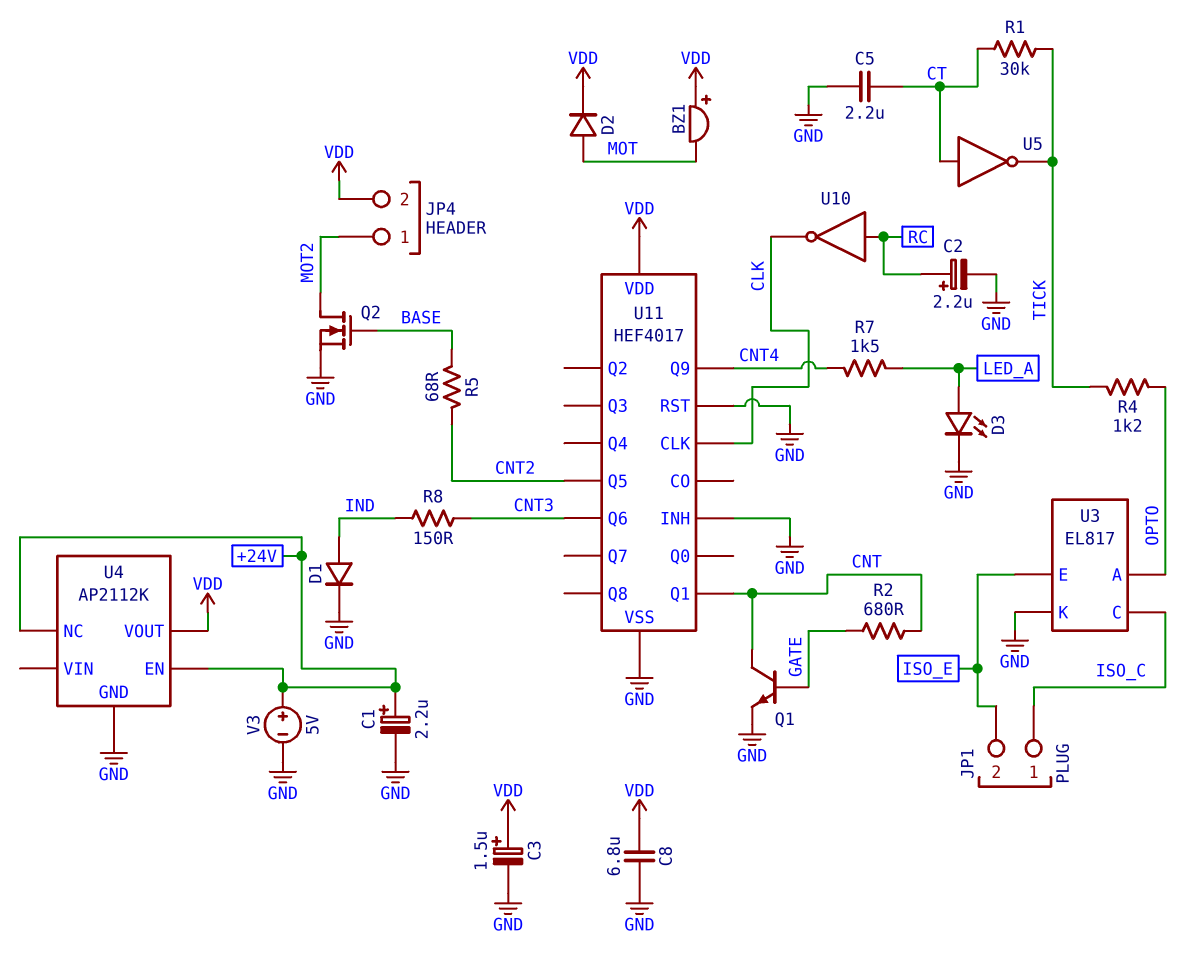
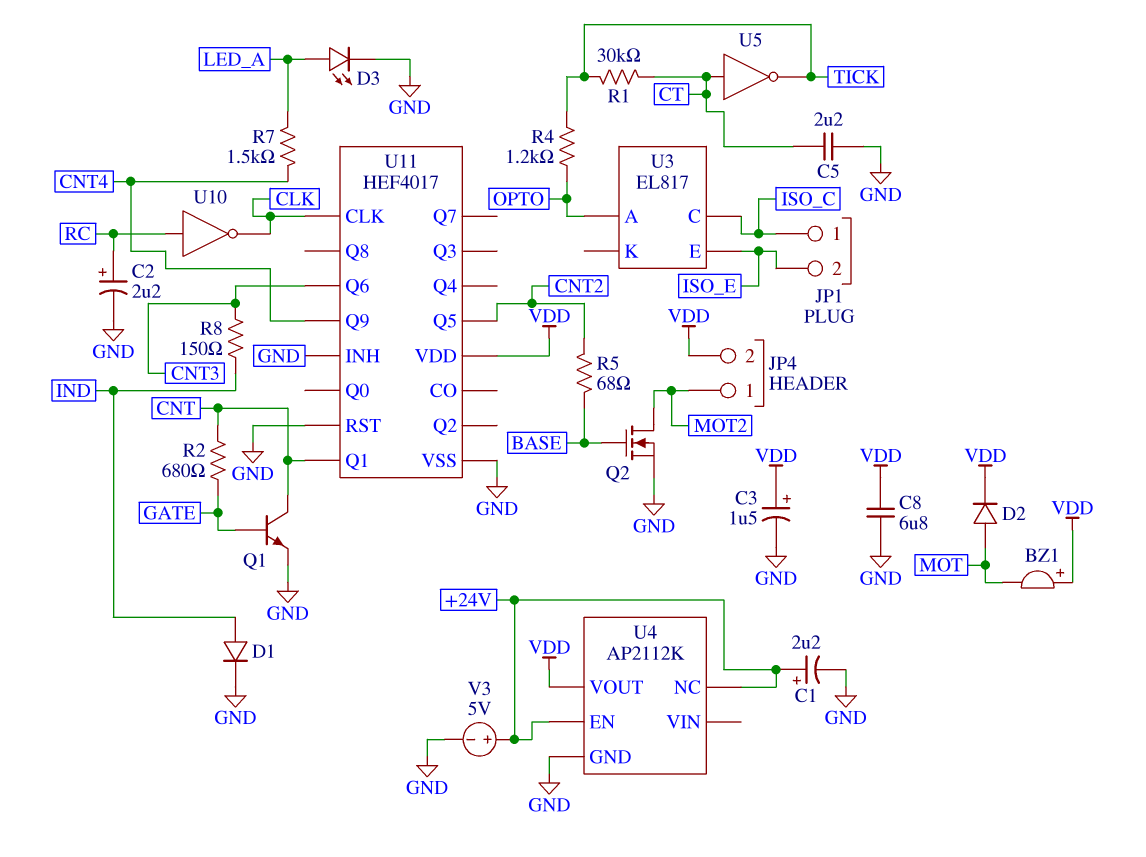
U3 pin K: GND -> none

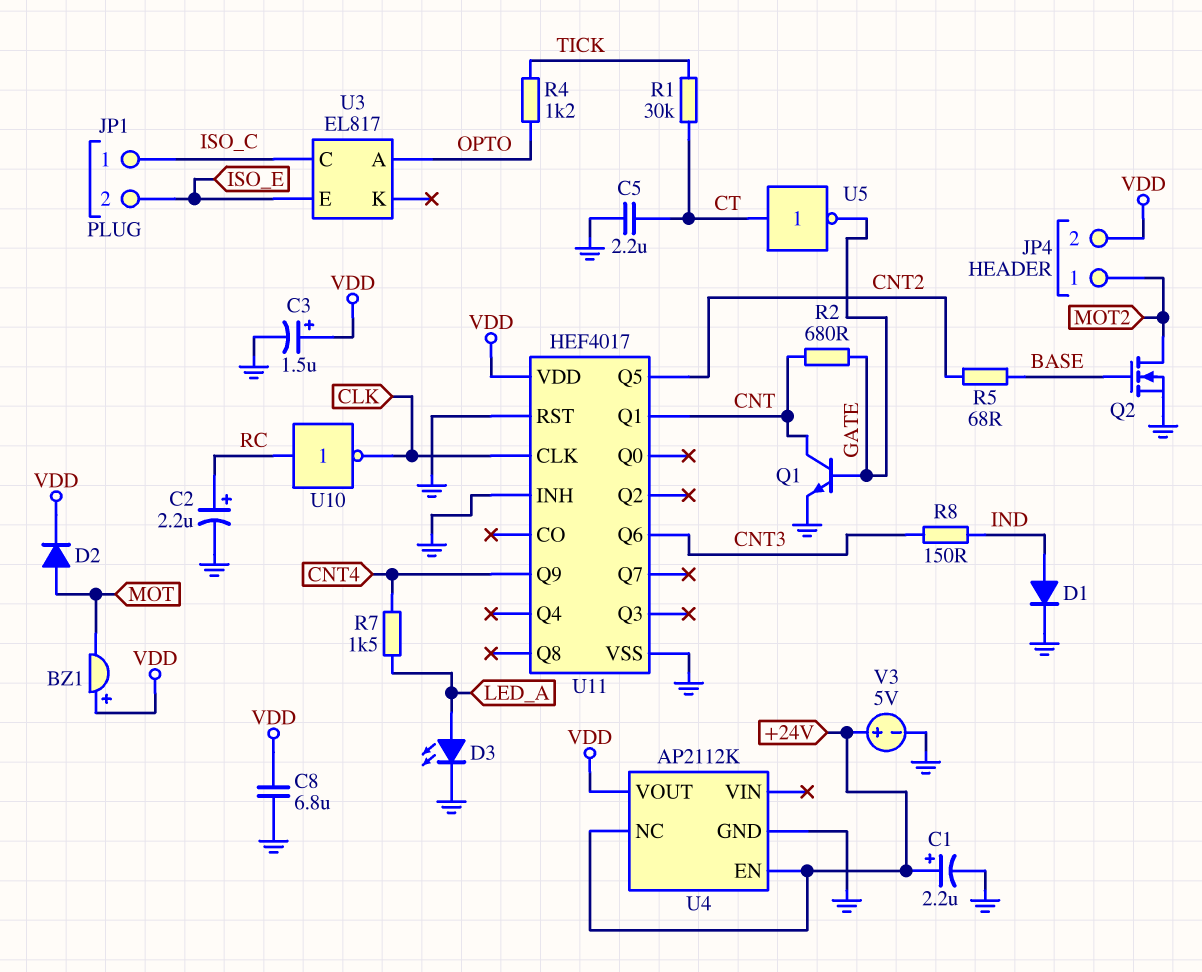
U5: NOT (in CT, out TICK) -> NOT (in CT, out GATE)

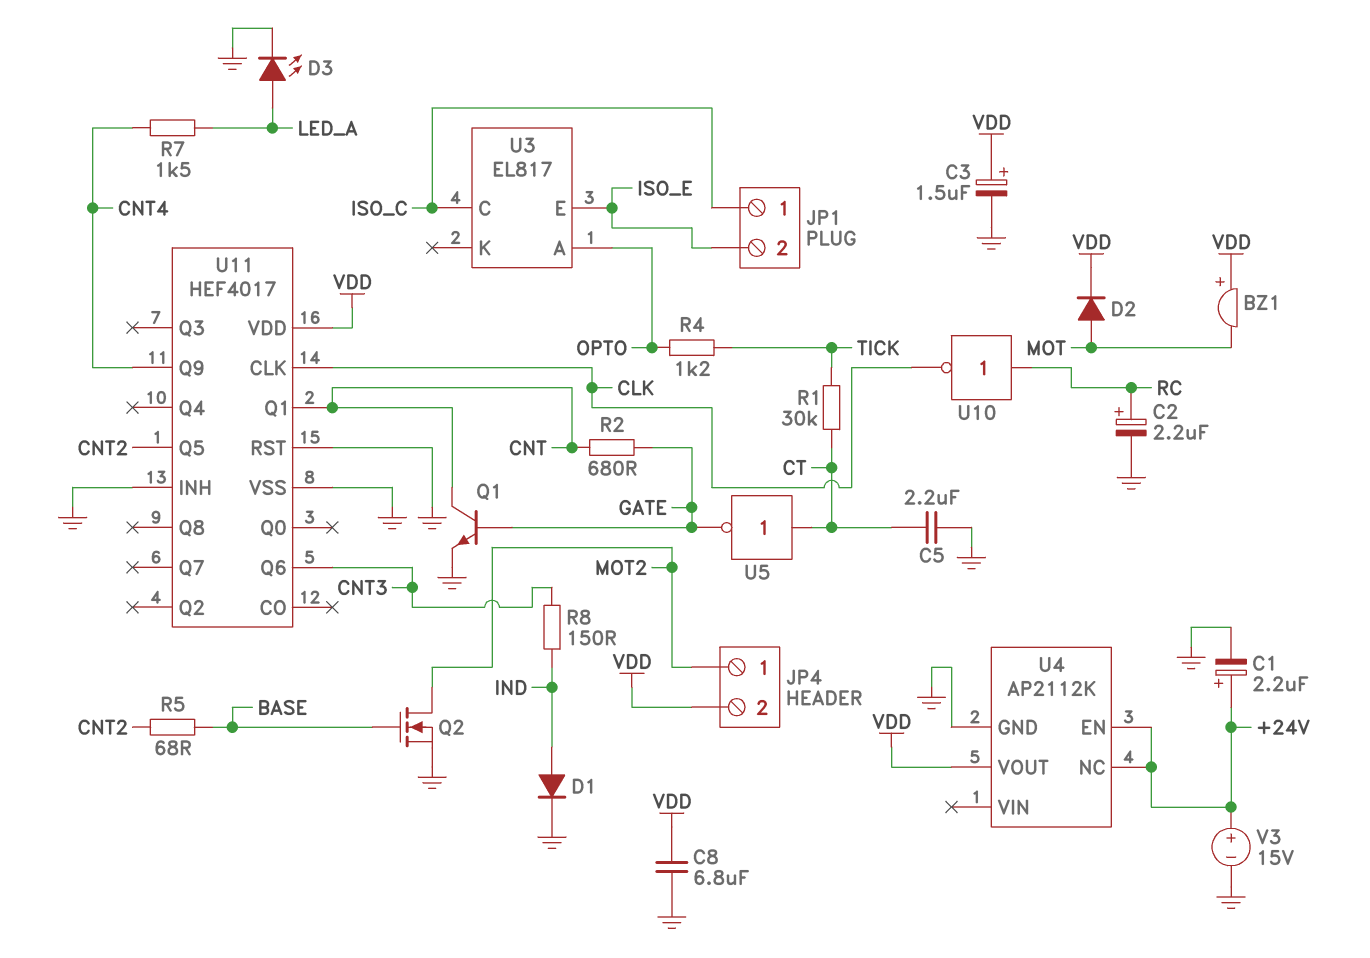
V3: 5V (plus +24V, minus GND) -> 15V (plus +24V, minus GND)

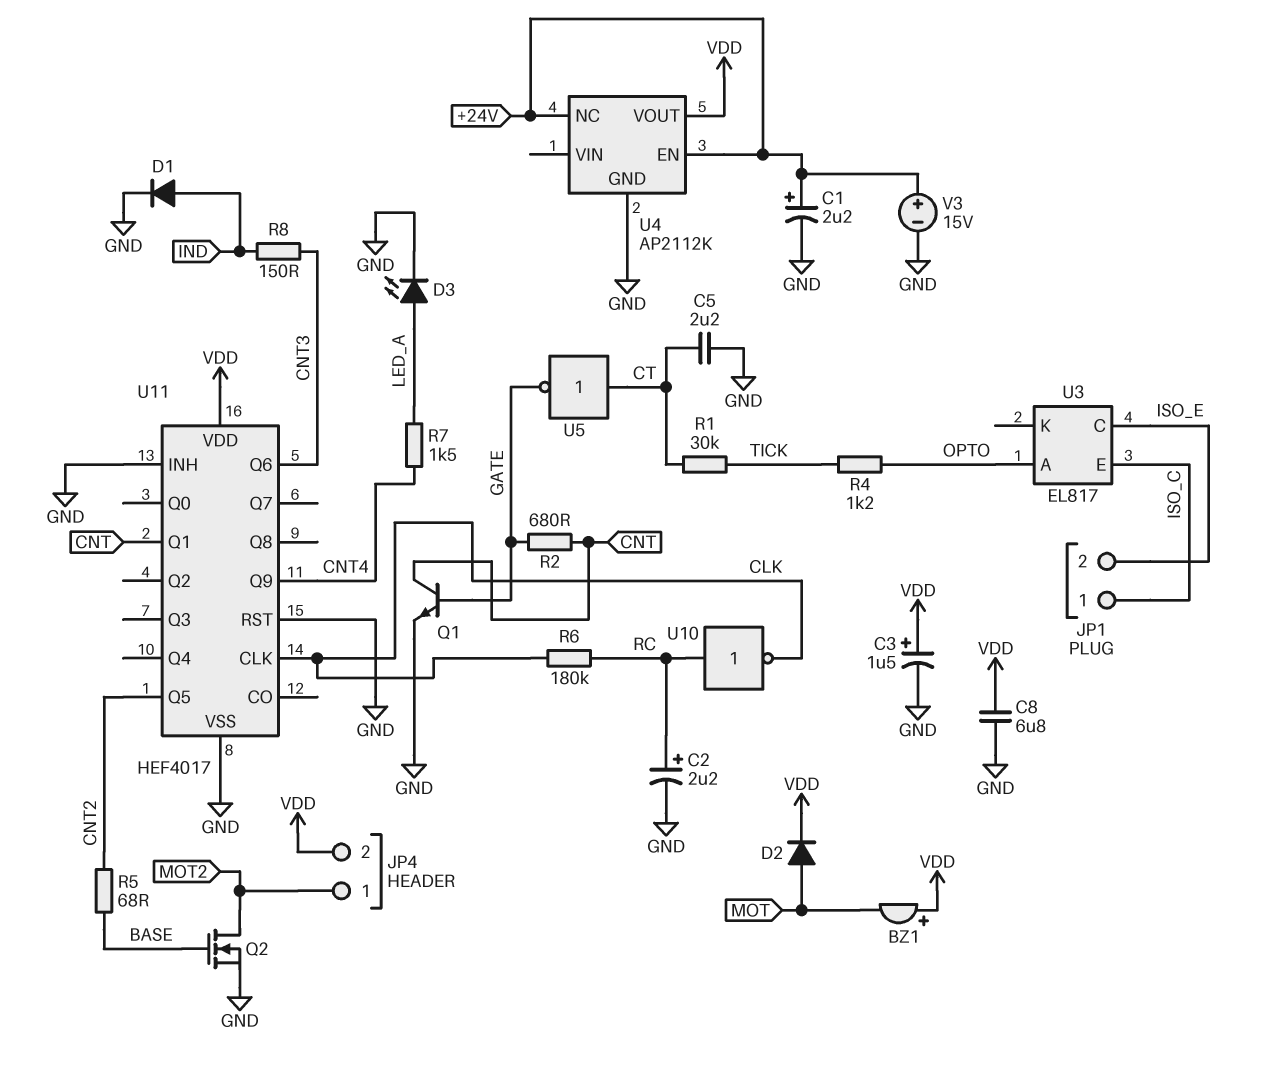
R6: none -> 180k (CLK, RC)
U3 pin C: ISO_C -> ISO_E
U3 pin E: ISO_E -> ISO_C

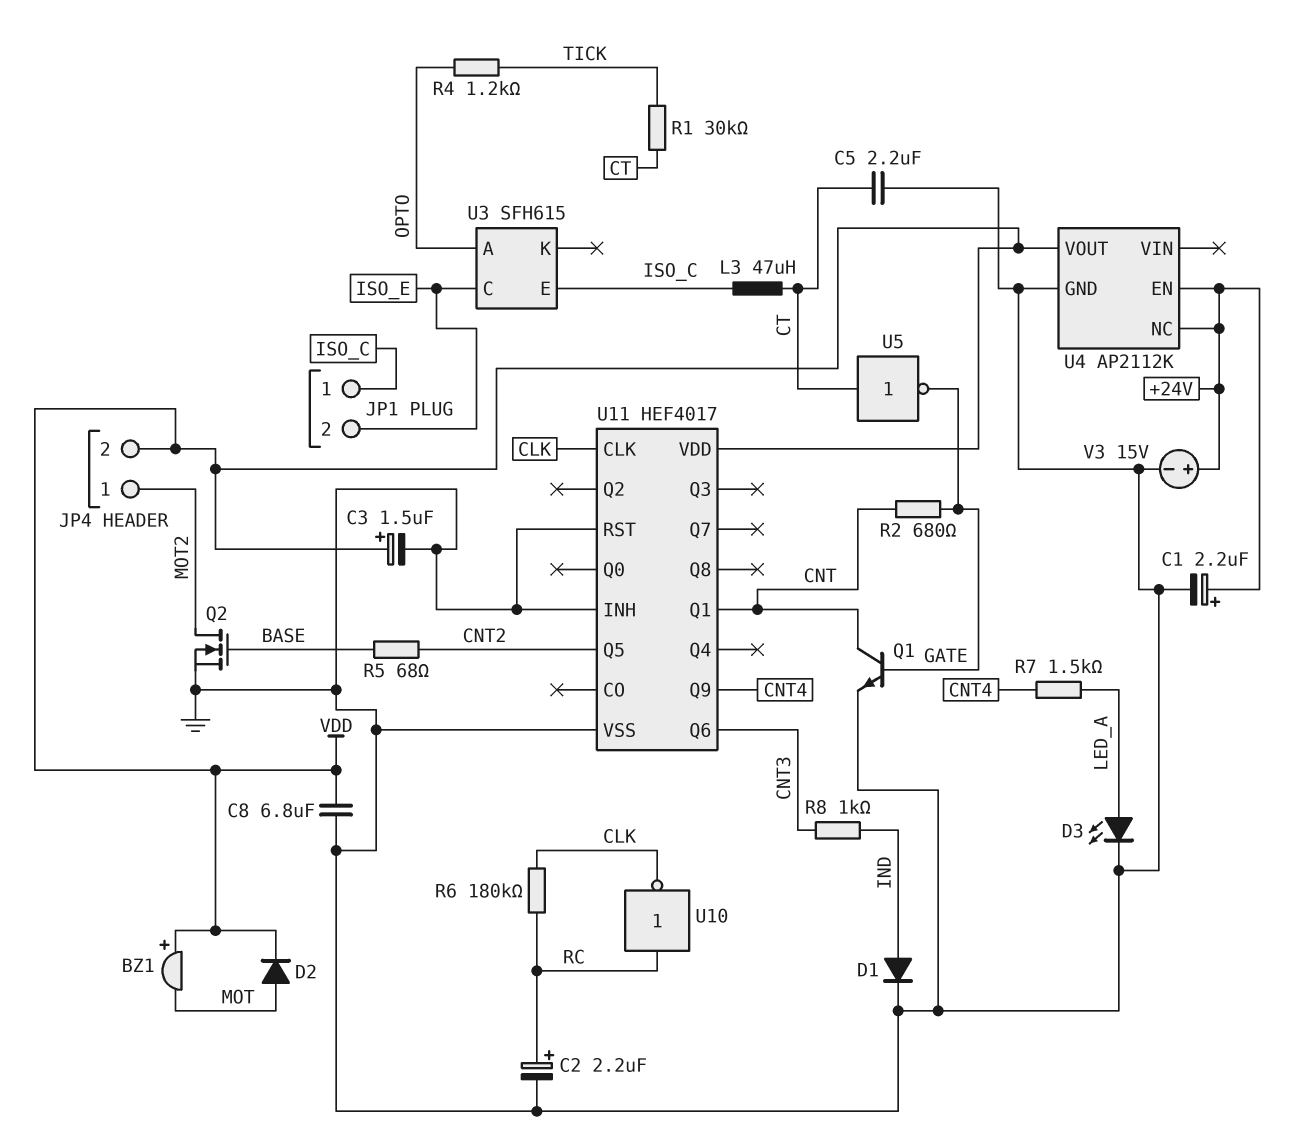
L3: none -> 47uH (CT, ISO_C)
R8: 150 (CNT3, IND) -> 1k (CNT3, IND)
U3: EL817 -> SFH615

